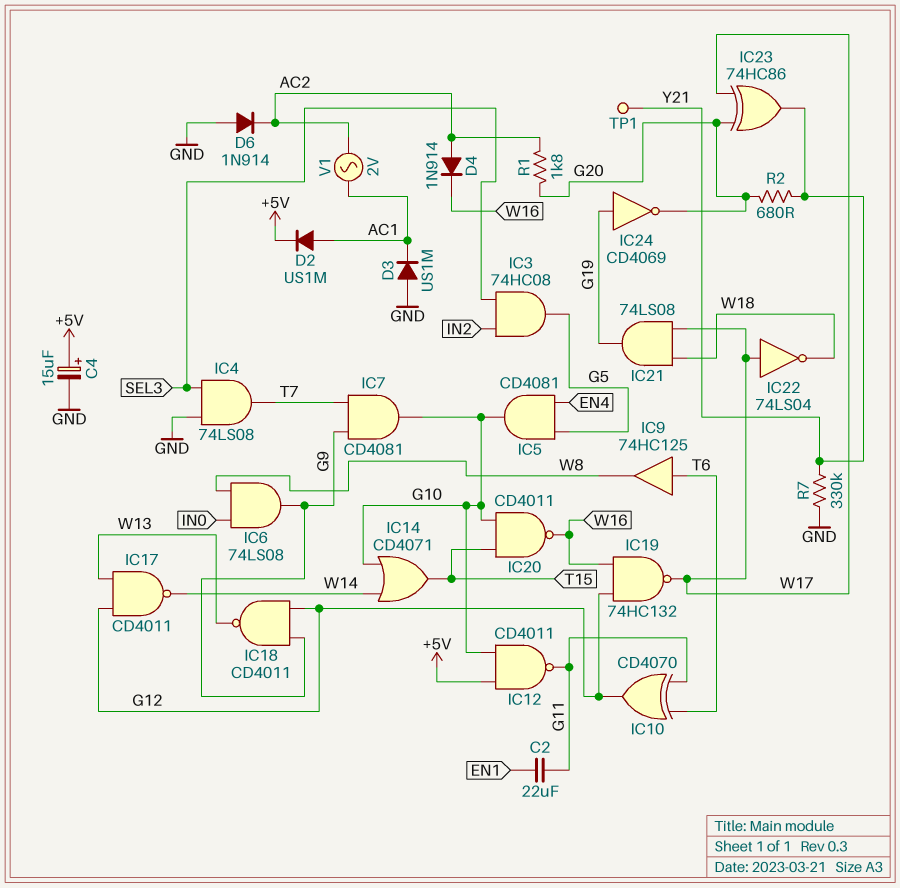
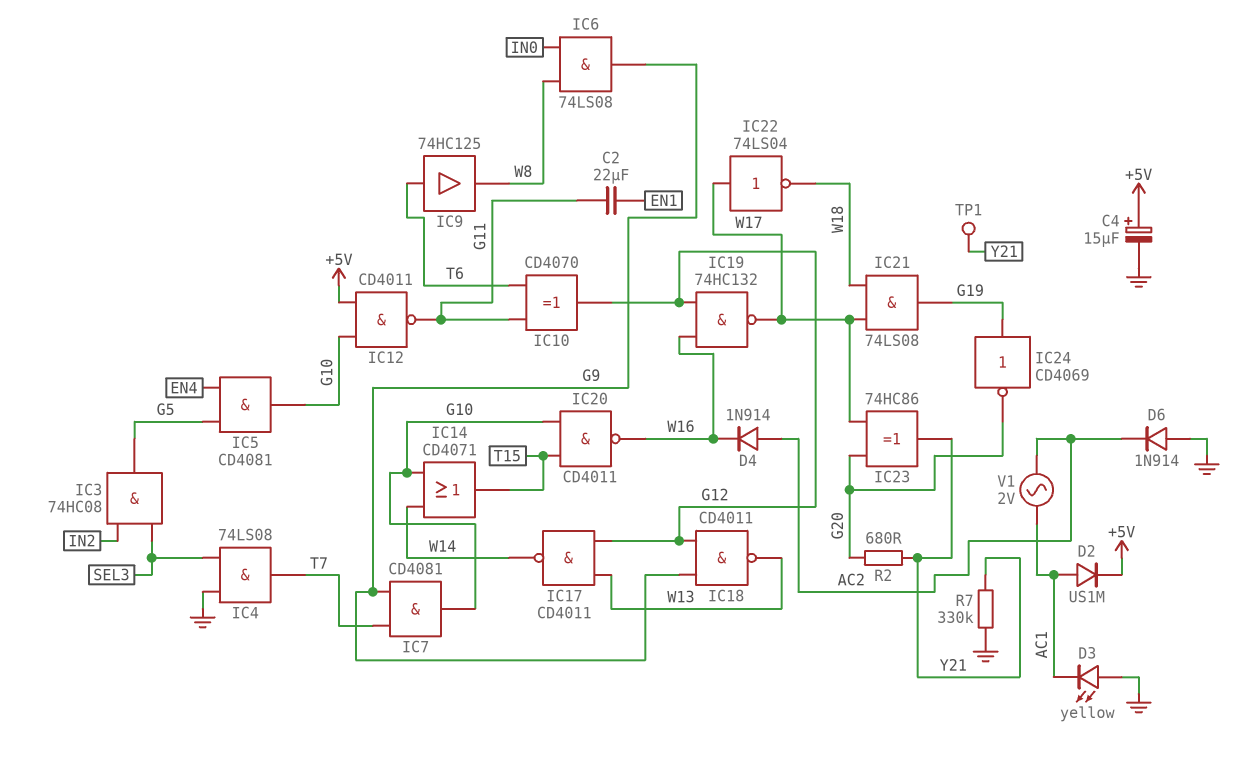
D3: diode US1M (A GND, K AC1) -> LED yellow (A GND, K AC1)
R1: 1.8k (AC2, G20) -> none

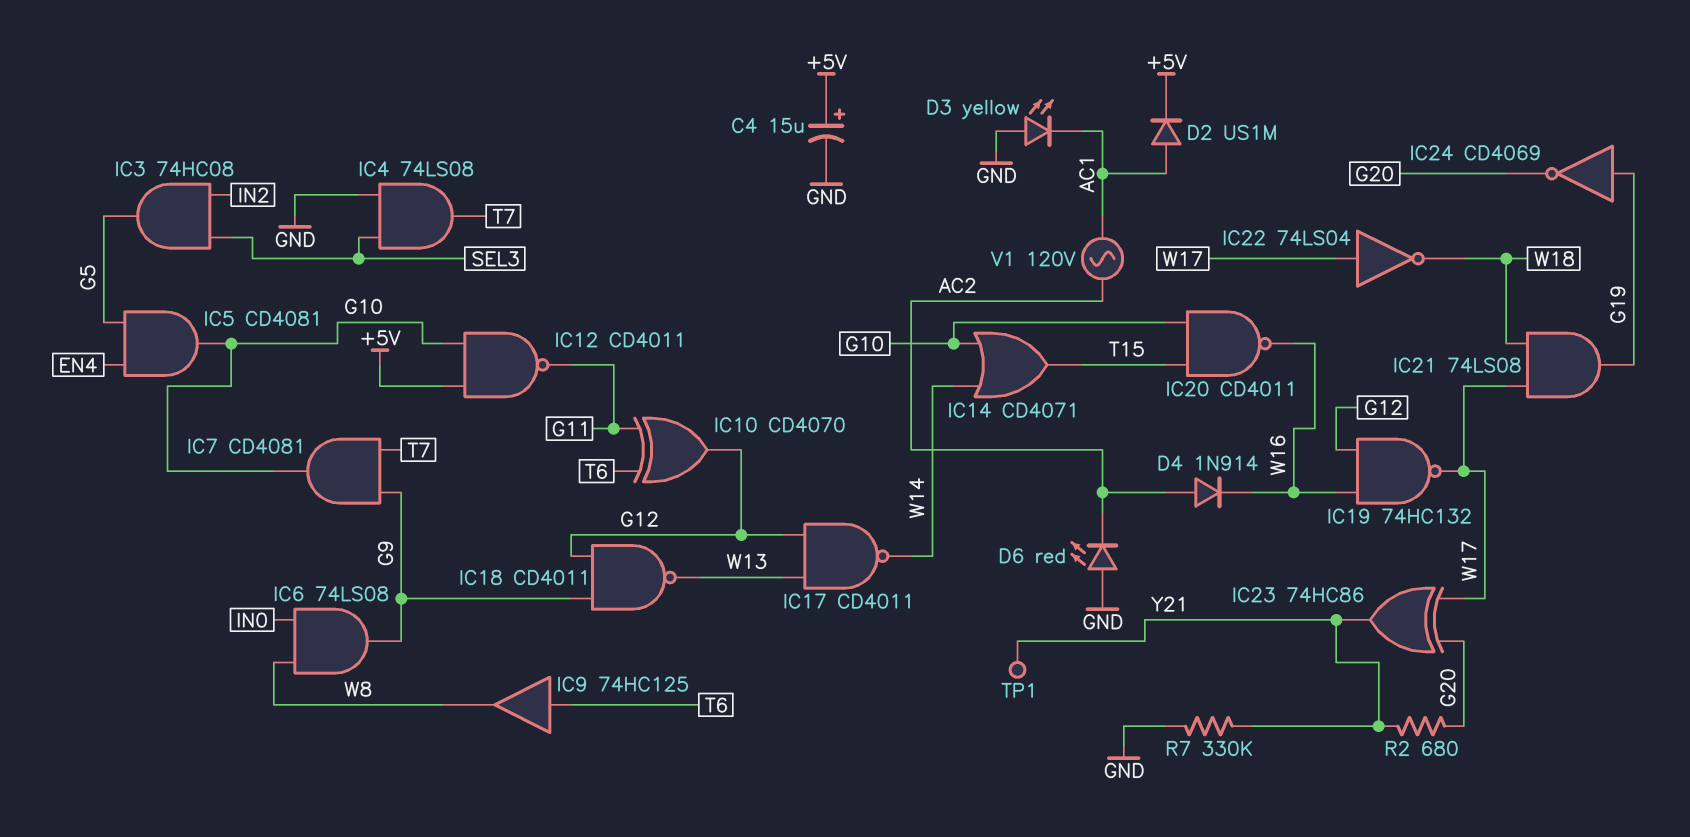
C2: 22uF (EN1, G11) -> none
D6: diode 1N914 (A GND, K AC2) -> LED red (A GND, K AC2)
V1: AC 2V (AC1, AC2) -> AC 120V (AC1, AC2)

